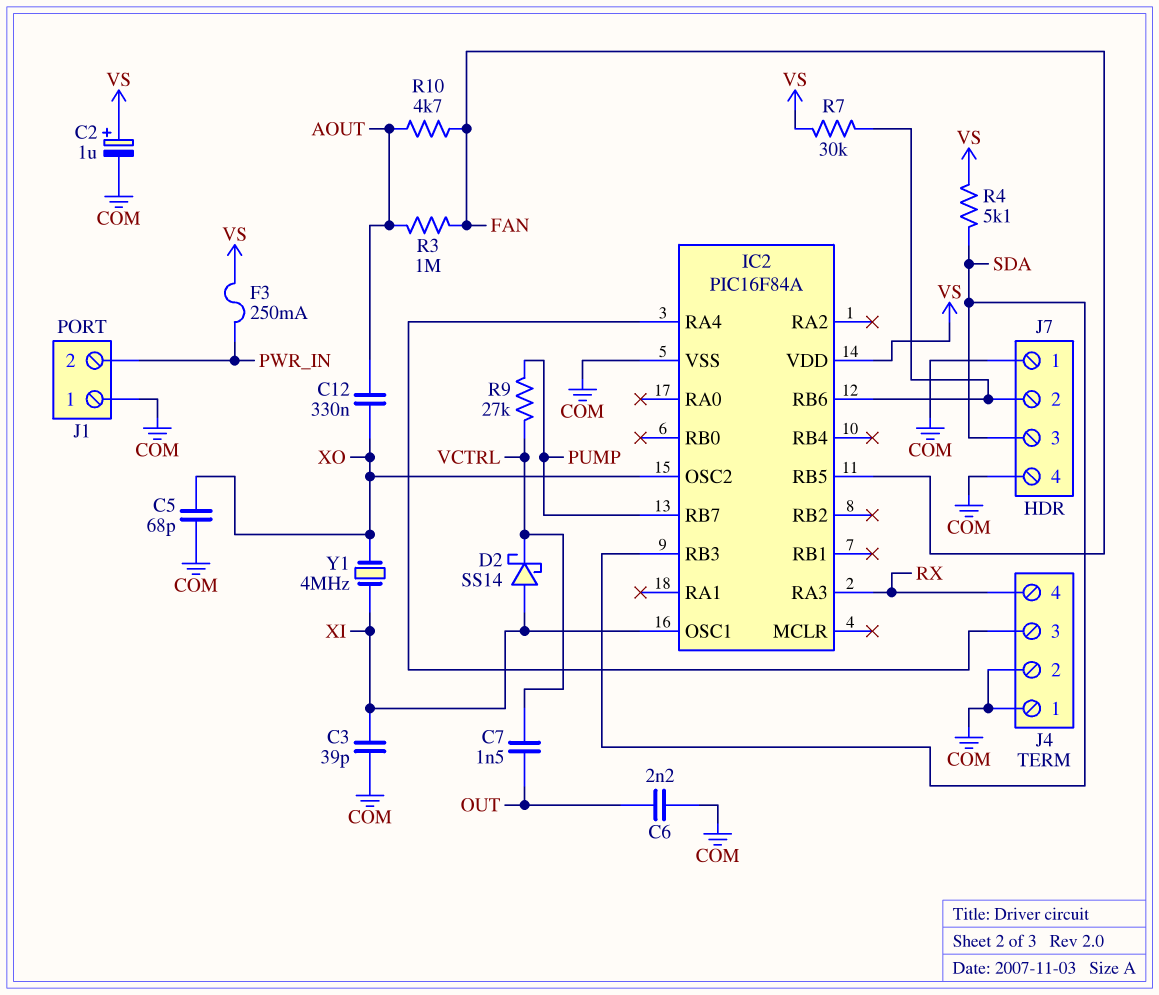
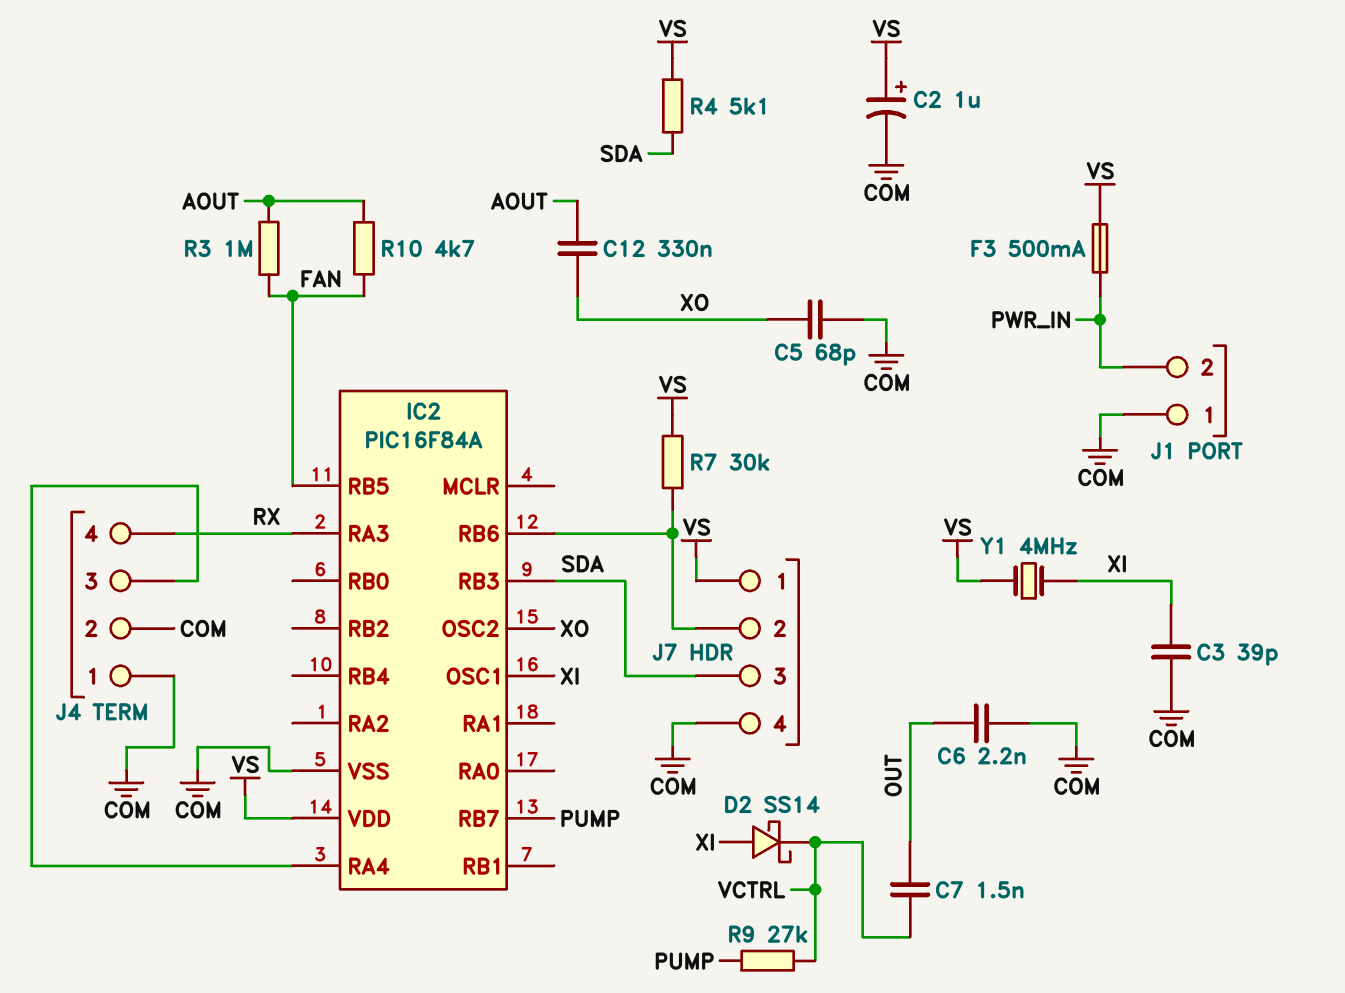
F3: 250mA (PWR_IN, VS) -> 500mA (PWR_IN, VS)
J7 pin 1: COM -> VS
Y1: 4MHz (XI, XO) -> 4MHz (VS, XI)

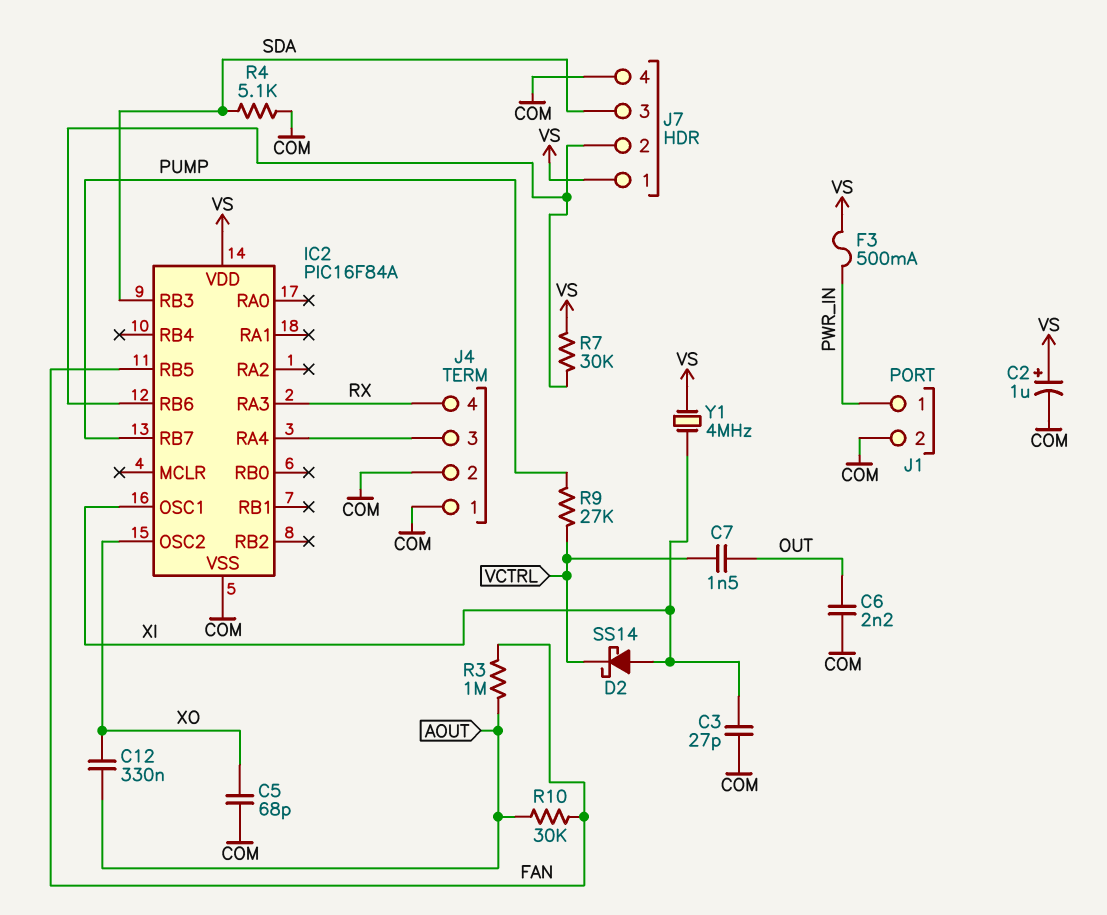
C3: 39pF (COM, XI) -> 27pF (COM, XI)
J1 pin 1: COM -> PWR_IN
J1 pin 2: PWR_IN -> COM
R4: 5.1k (SDA, VS) -> 5.1k (COM, SDA)
R10: 4.7k (AOUT, FAN) -> 30k (AOUT, FAN)

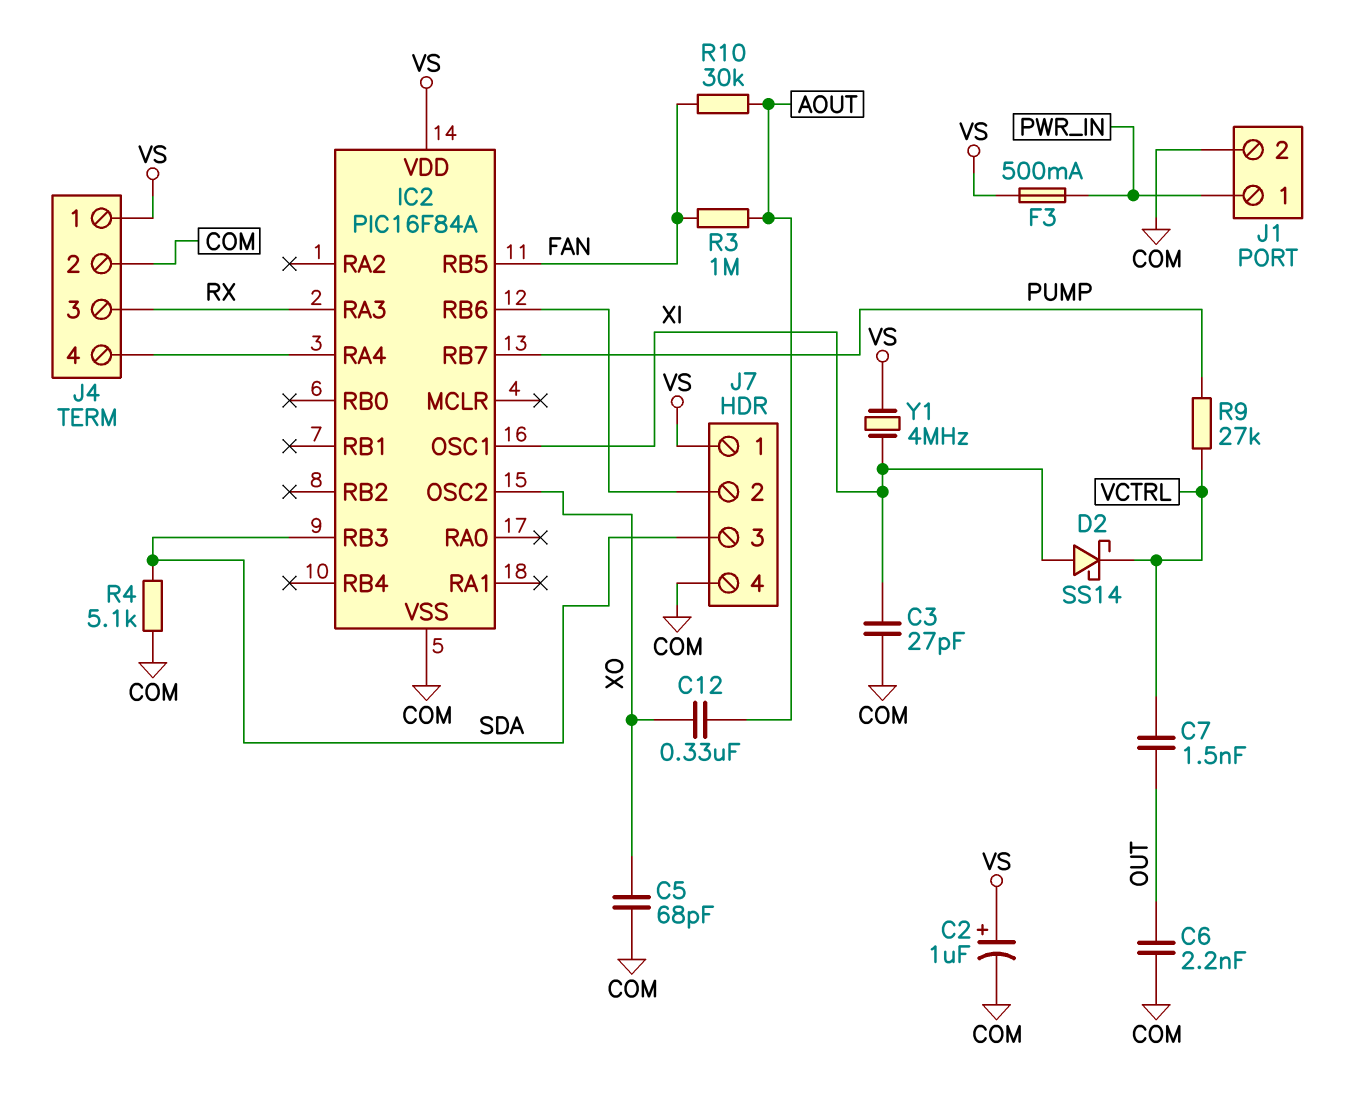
J4 pin 1: COM -> VS
J4 pin 3: IC2/RA4 -> RX
J4 pin 4: RX -> IC2/RA4
R7: 30k (IC2/RB6, VS) -> none

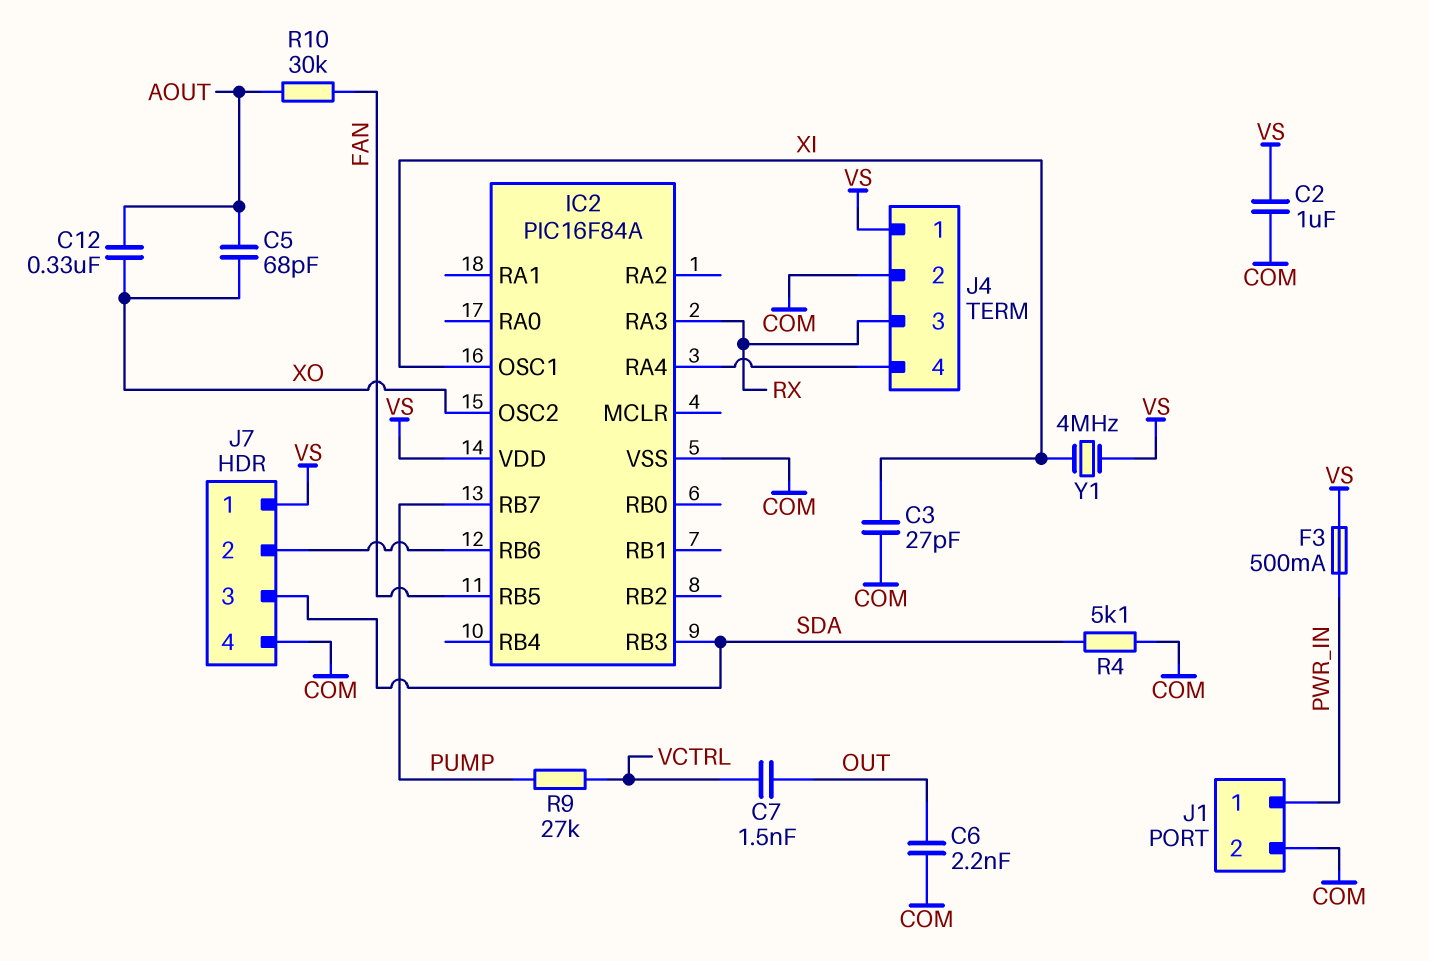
C2: 1uF (plus VS, minus COM) -> 1uF (COM, VS)
C5: 68pF (COM, XO) -> 68pF (AOUT, XO)
D2: schottky SS14 (A XI, K VCTRL) -> none
R3: 1M (AOUT, FAN) -> none

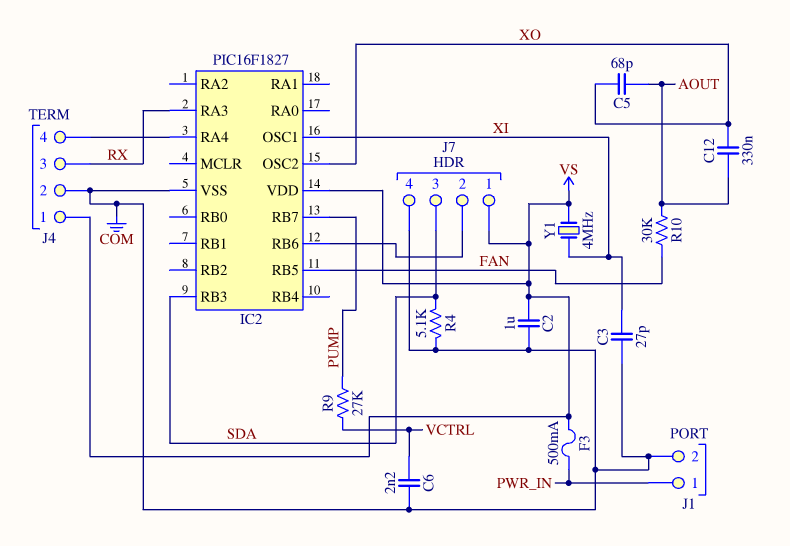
C6: 2.2nF (COM, OUT) -> 2.2nF (COM, VCTRL)
C7: 1.5nF (OUT, VCTRL) -> none
IC2: PIC16F84A -> PIC16F1827

